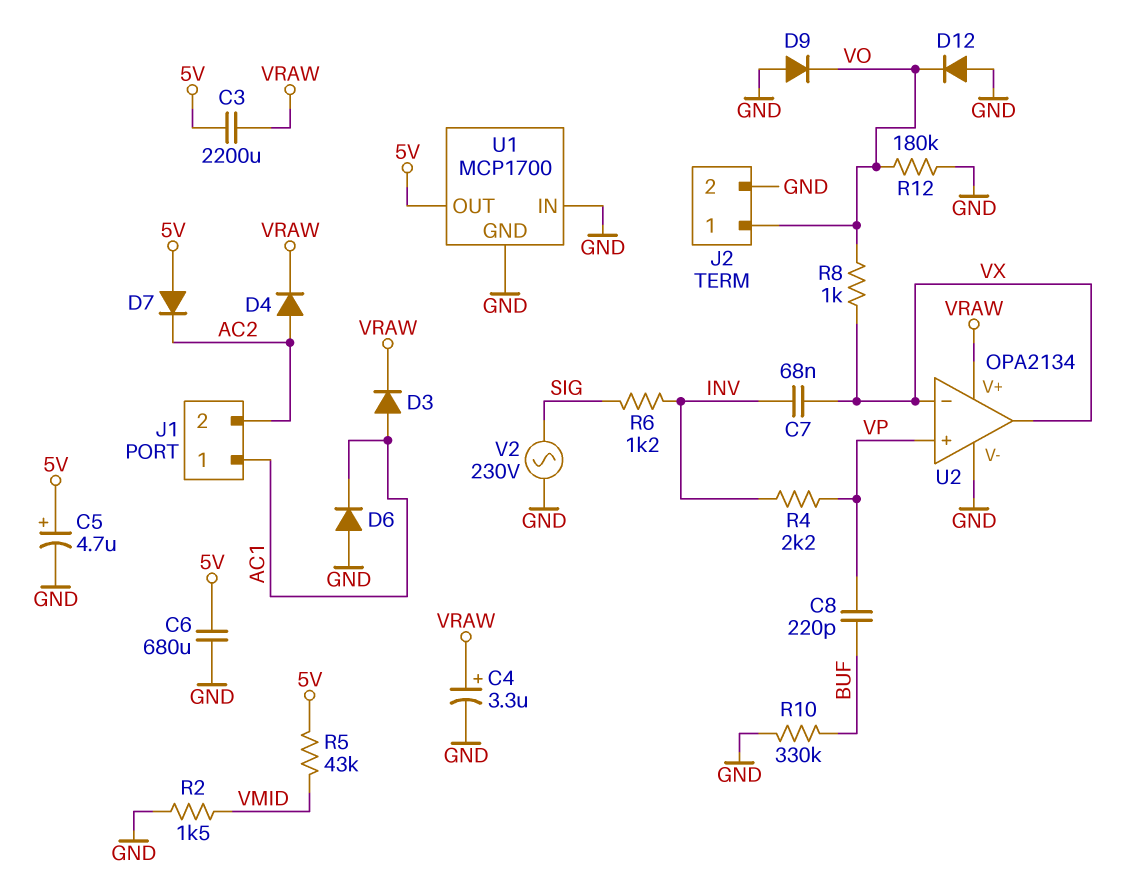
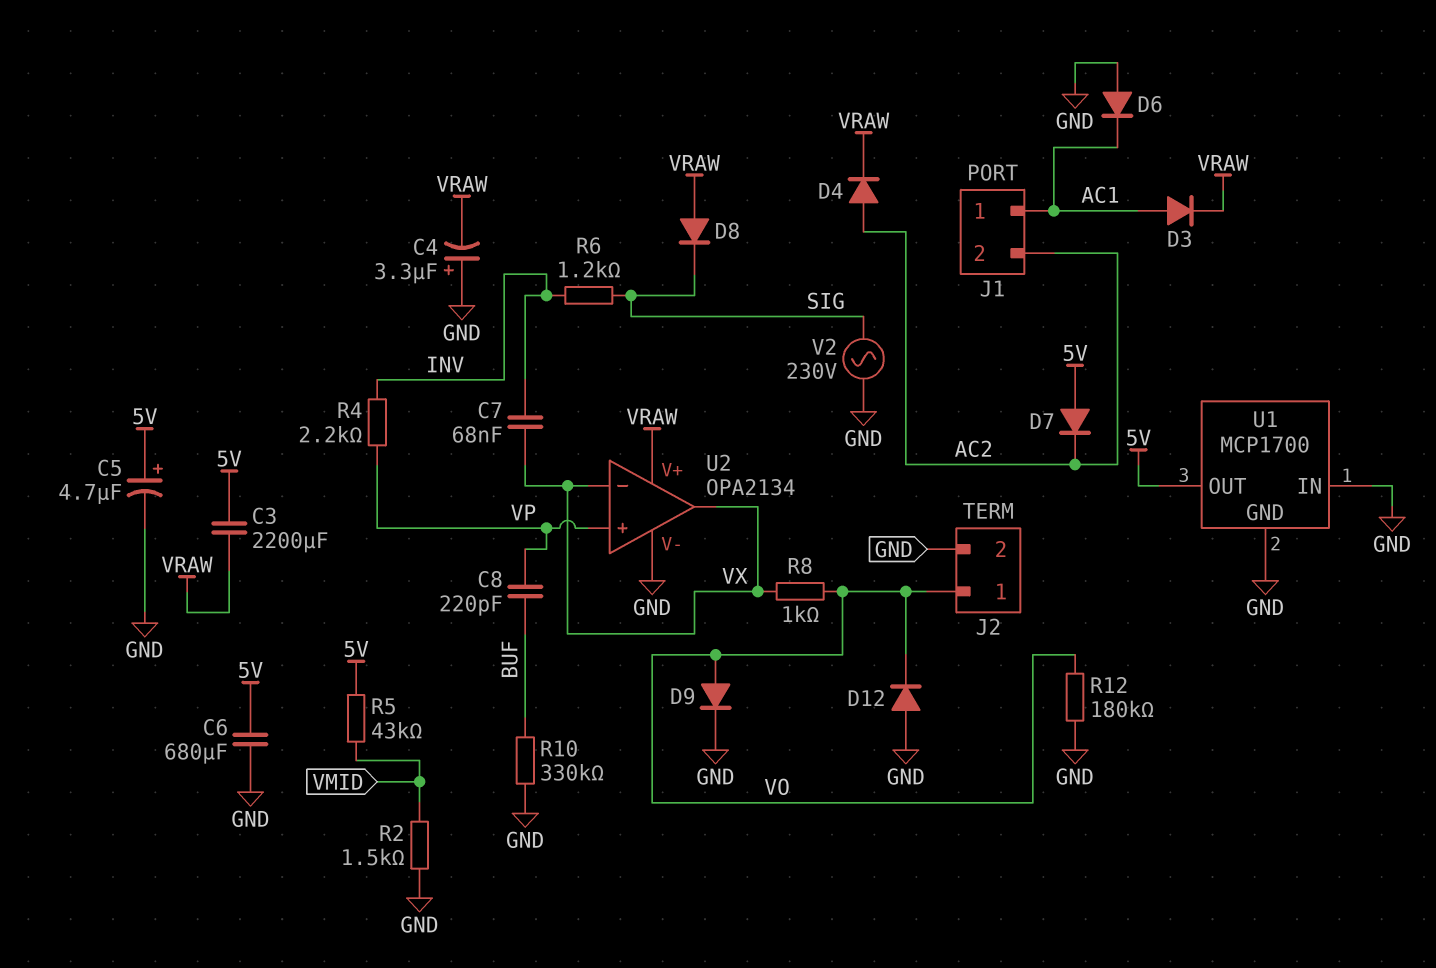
C4: 3.3uF (plus VRAW, minus GND) -> 3.3uF (plus GND, minus VRAW)
D8: none -> diode (A VRAW, K SIG)
D9: diode (A GND, K VO) -> diode (A VO, K GND)

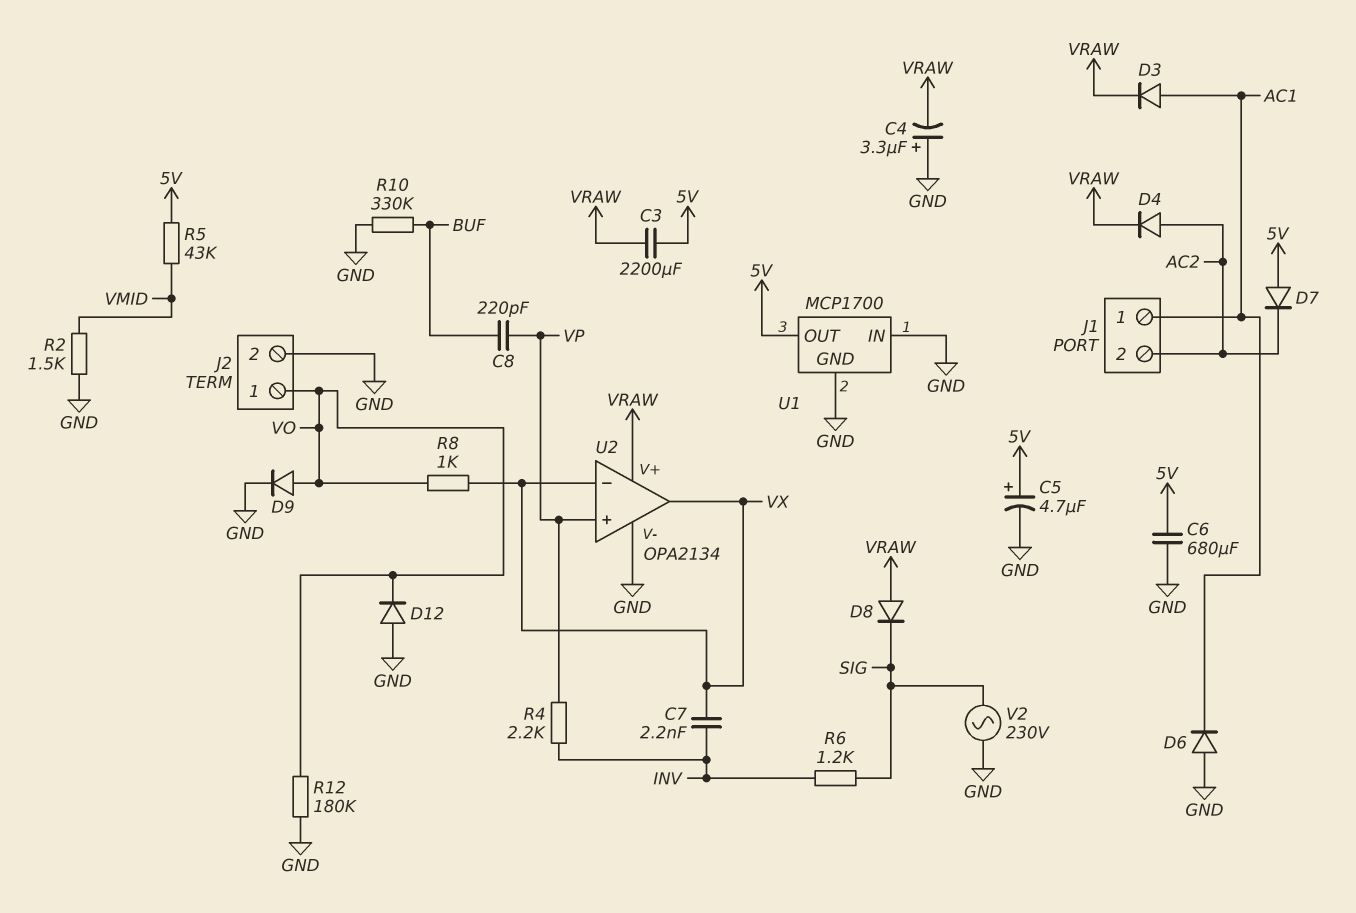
C7: 68nF (INV, VX) -> 2.2nF (INV, VX)

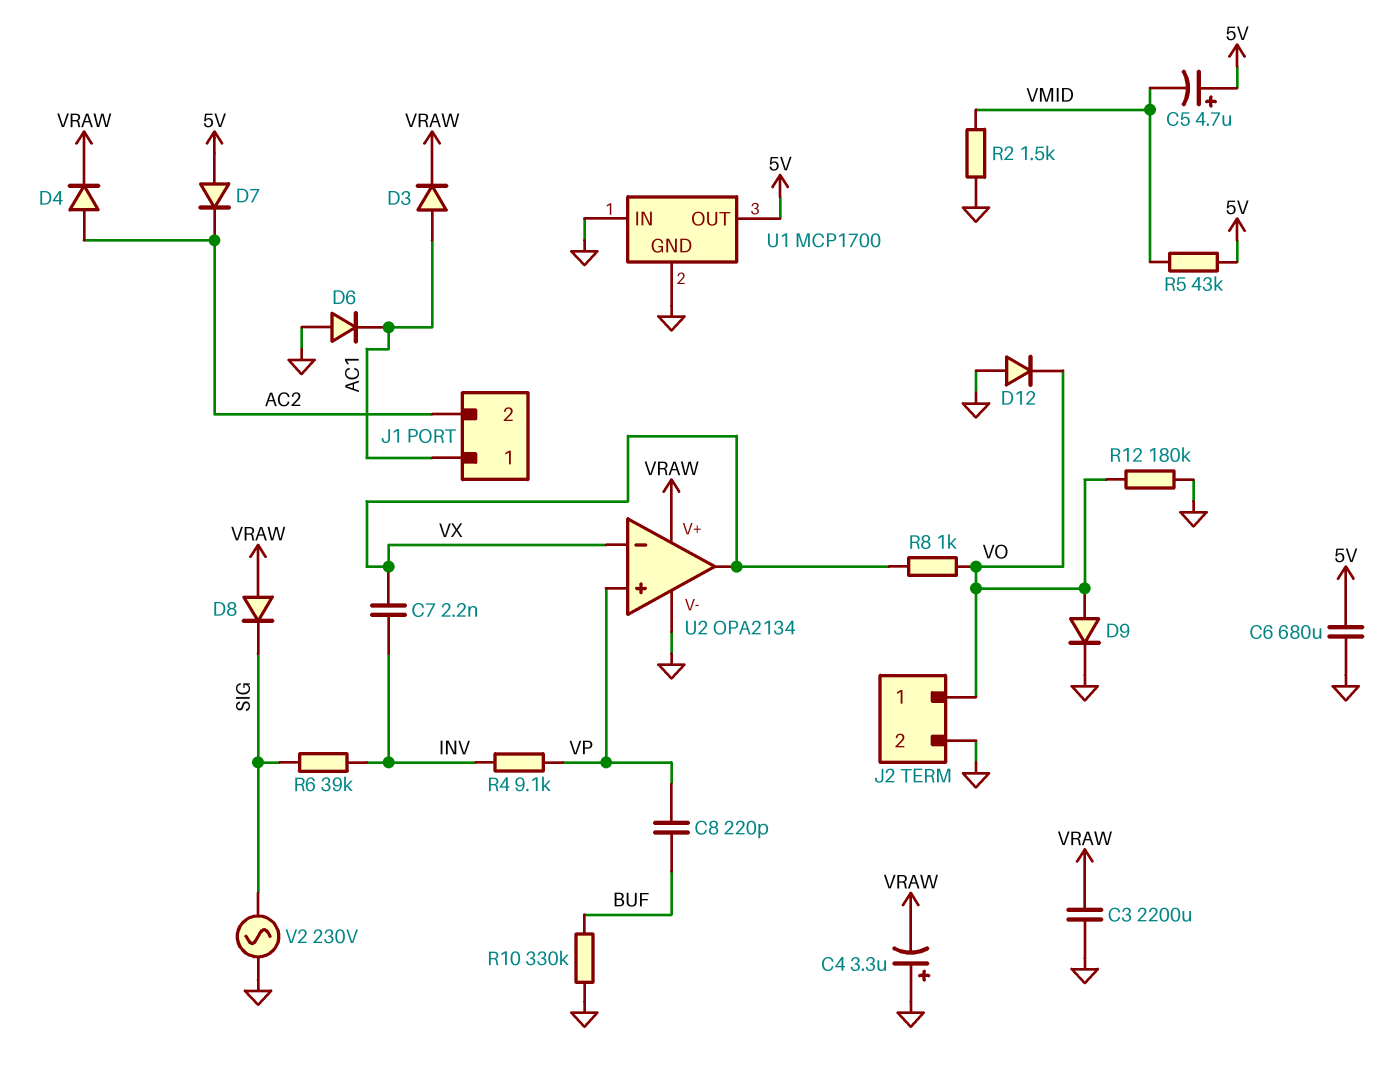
C3: 2200uF (5V, VRAW) -> 2200uF (GND, VRAW)
C5: 4.7uF (plus 5V, minus GND) -> 4.7uF (plus 5V, minus VMID)
R4: 2.2k (INV, VP) -> 9.1k (INV, VP)
R6: 1.2k (INV, SIG) -> 39k (INV, SIG)

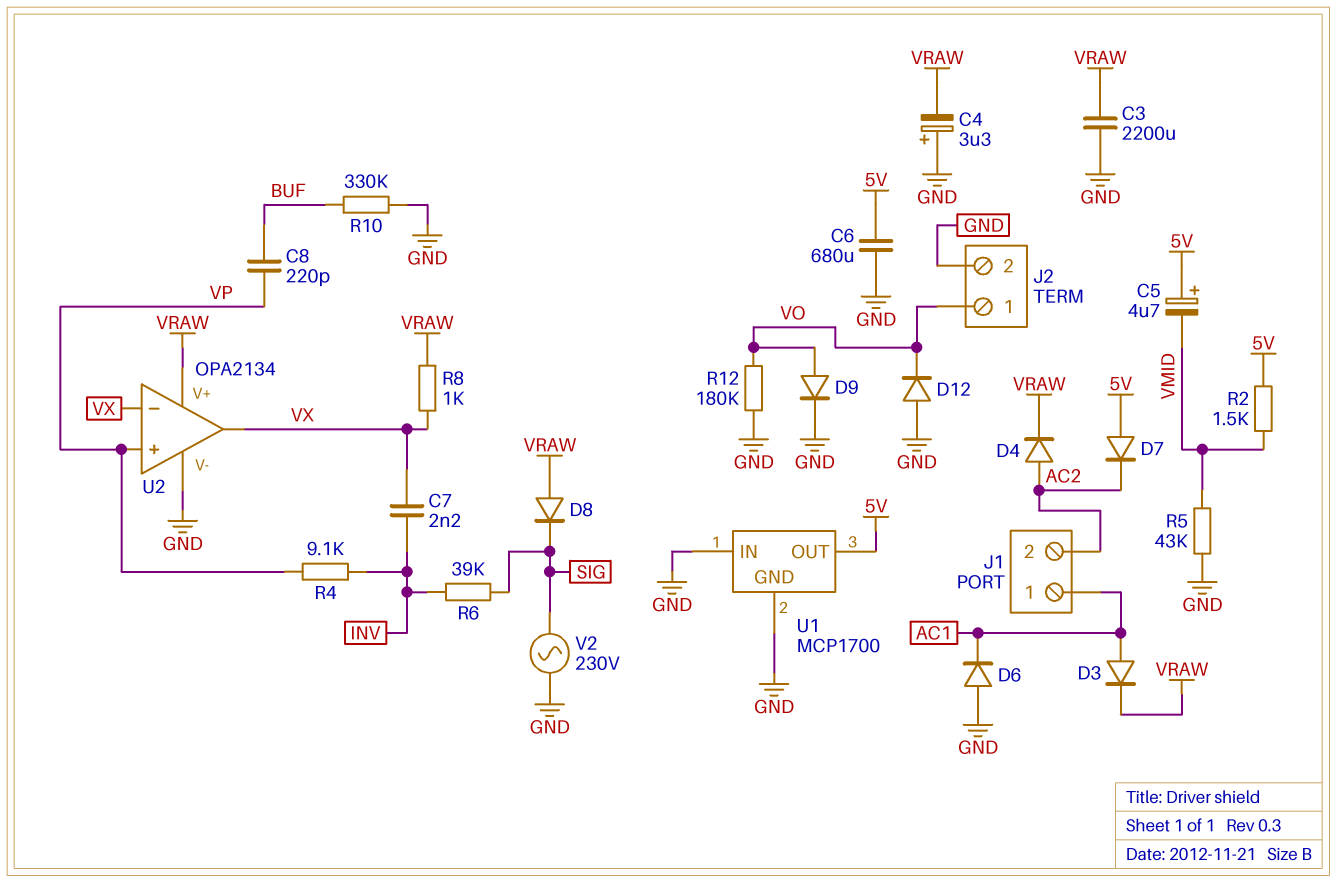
R2: 1.5k (GND, VMID) -> 1.5k (5V, VMID)
R5: 43k (5V, VMID) -> 43k (GND, VMID)
R8: 1k (VO, VX) -> 1k (VRAW, VX)

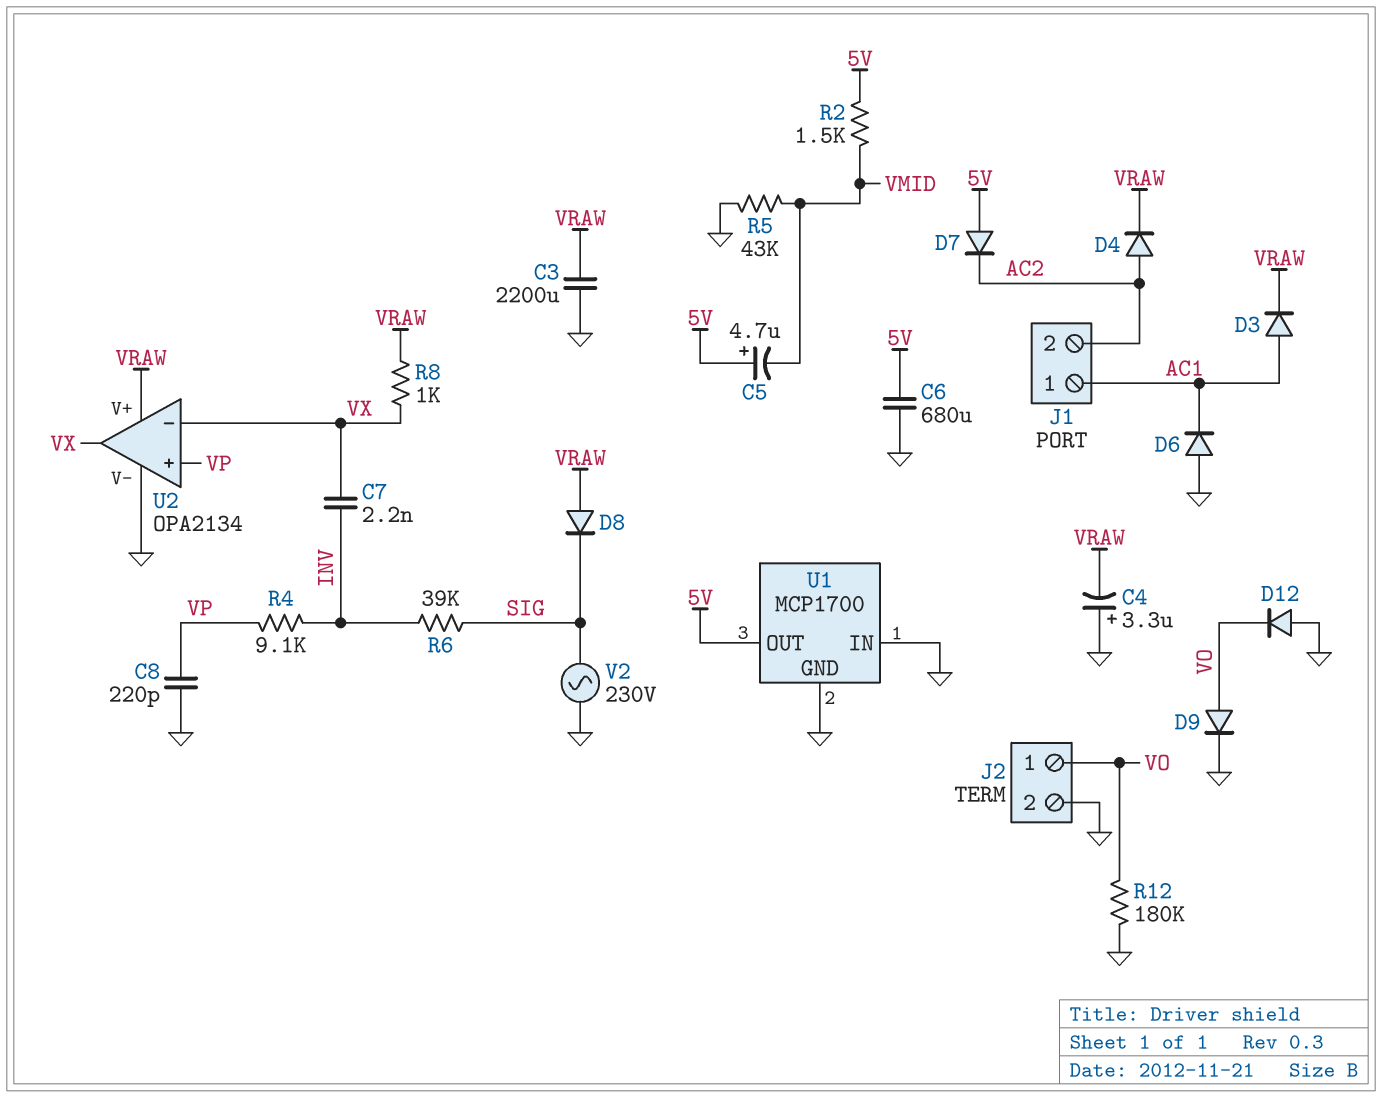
C8: 220pF (BUF, VP) -> 220pF (GND, VP)
R10: 330k (BUF, GND) -> none

